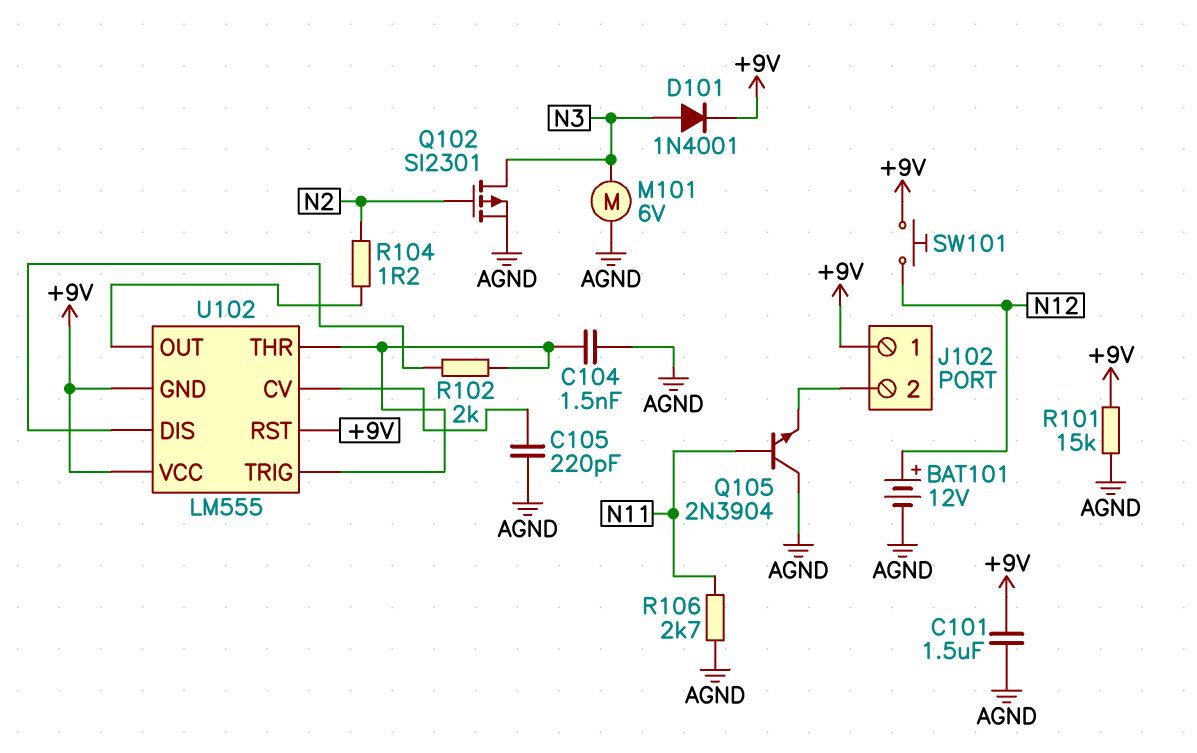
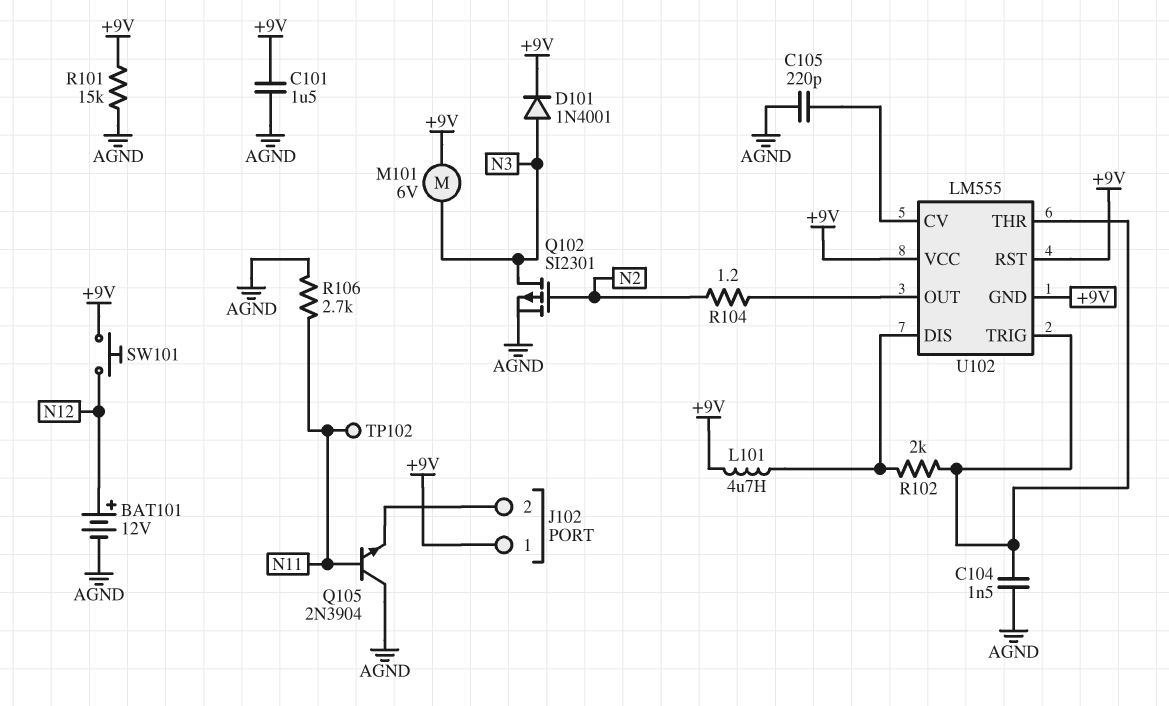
L101: none -> 4.7uH (+9V, U102/DIS)
M101: motor 6V (AGND, N3) -> motor 6V (+9V, N3)
TP102: none -> test point (N11)

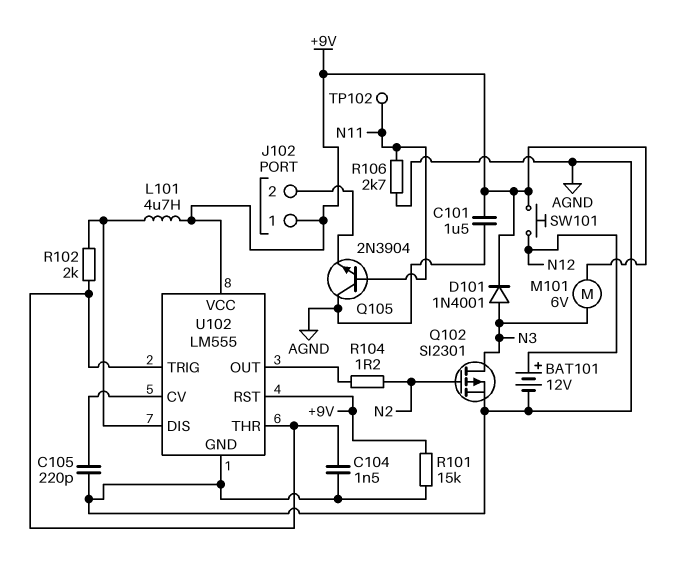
U102 pin GND: +9V -> AGND

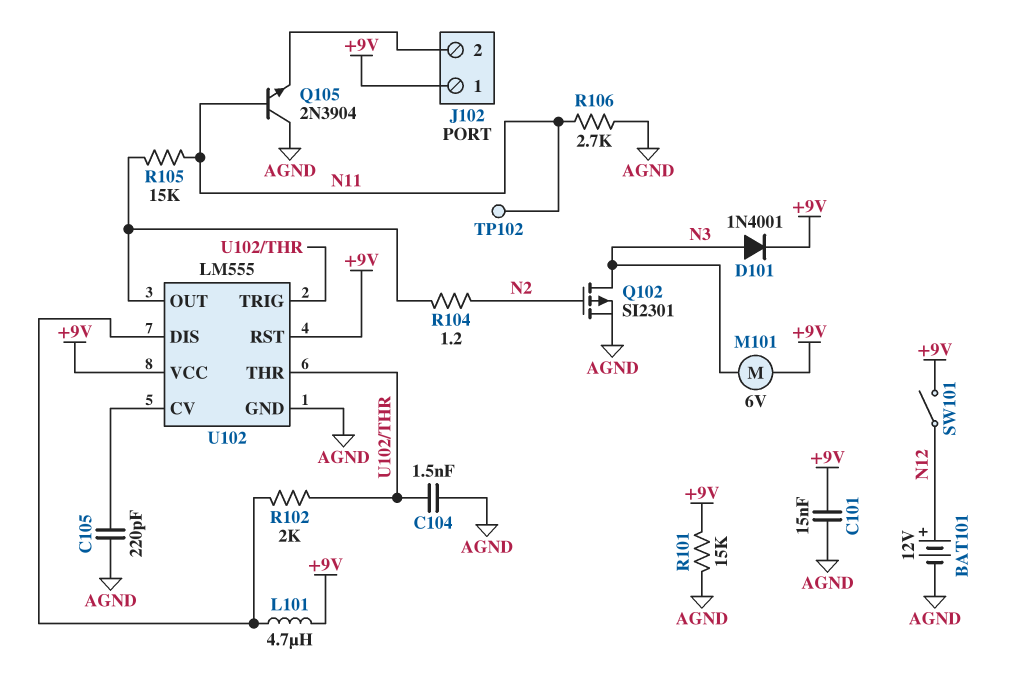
C101: 1.5uF (+9V, AGND) -> 15nF (+9V, AGND)
R105: none -> 15k (N11, U102/OUT)
SW101: button (+9V, N12) -> switch (+9V, N12)

